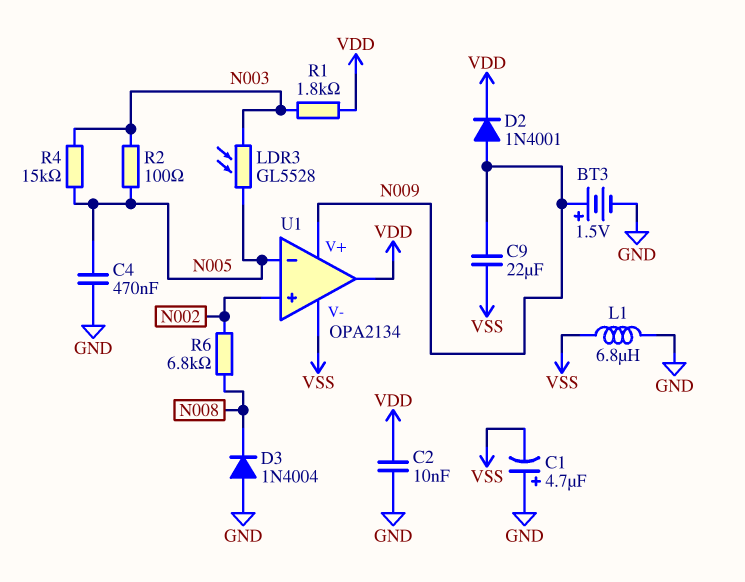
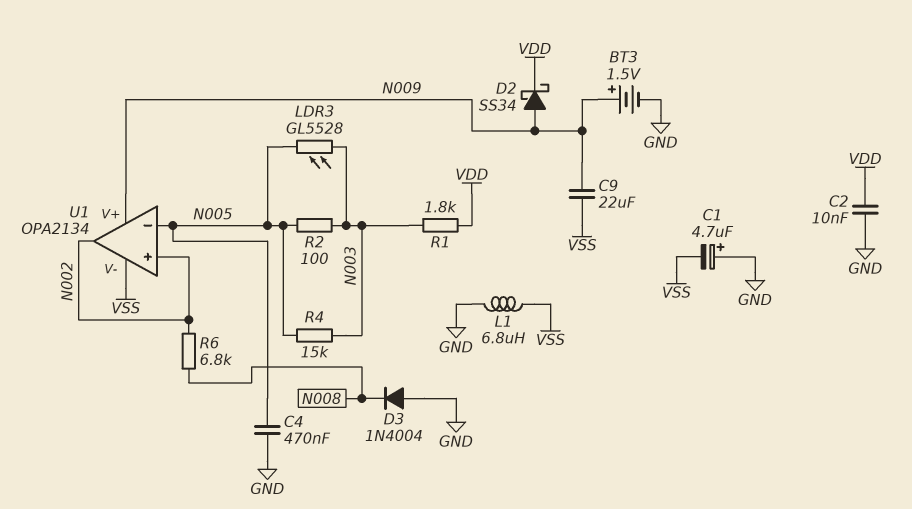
D2: diode 1N4001 (A N009, K VDD) -> schottky SS34 (A N009, K VDD)
U1 pin out: VDD -> N002

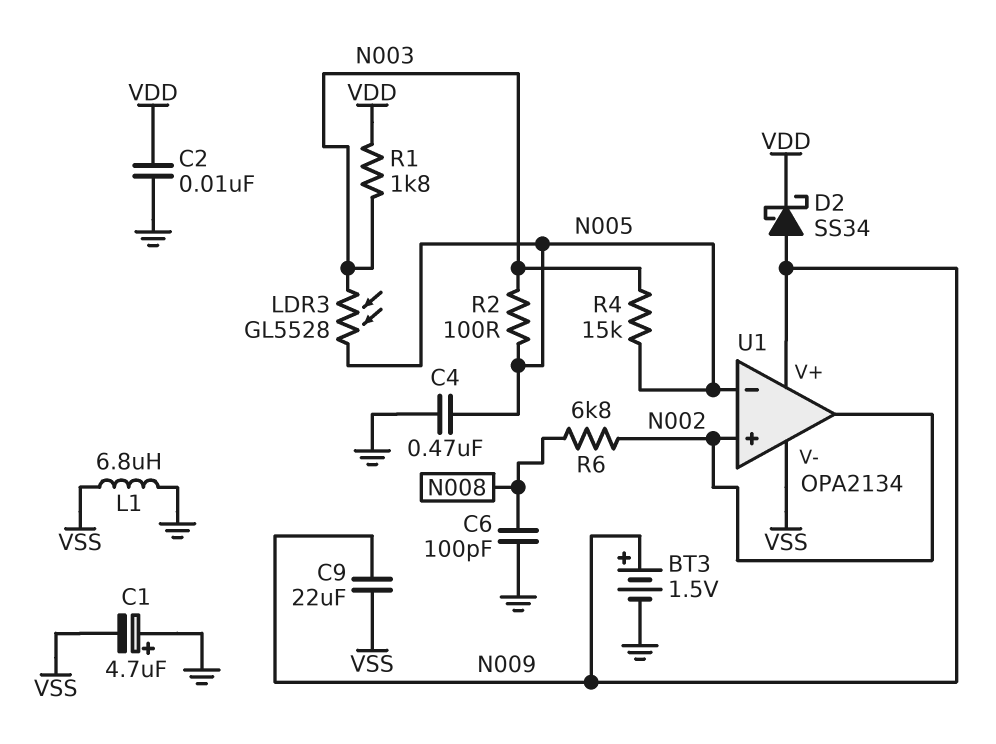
C6: none -> 100pF (GND, N008)
D3: diode 1N4004 (A GND, K N008) -> none

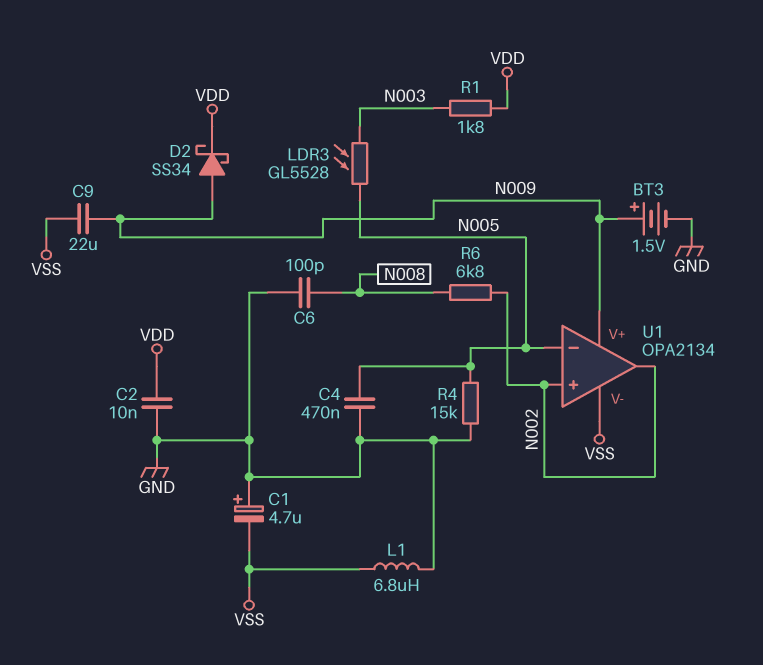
R2: 100 (N003, N005) -> none
R4: 15k (N003, N005) -> 15k (GND, N005)

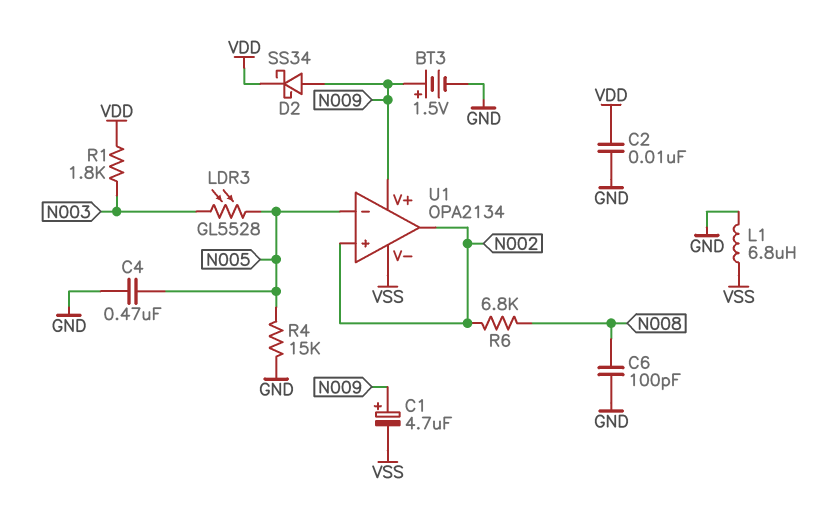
C1: 4.7uF (plus GND, minus VSS) -> 4.7uF (plus N009, minus VSS)
C9: 22uF (N009, VSS) -> none

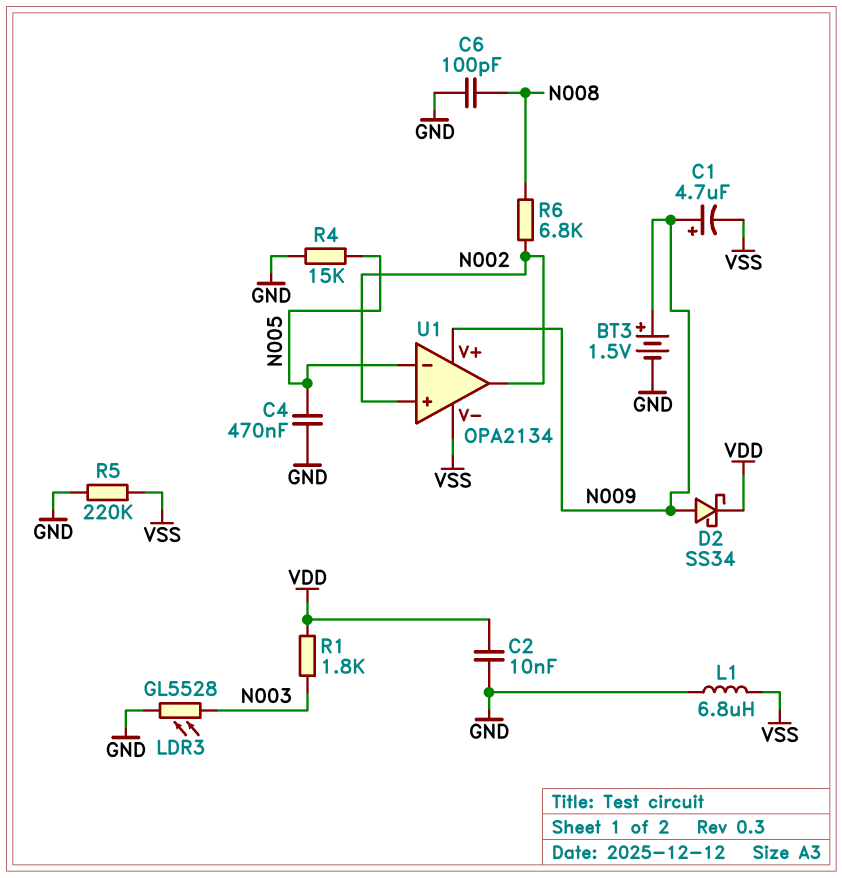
LDR3: GL5528 (N003, N005) -> GL5528 (GND, N003)
R5: none -> 220k (GND, VSS)

